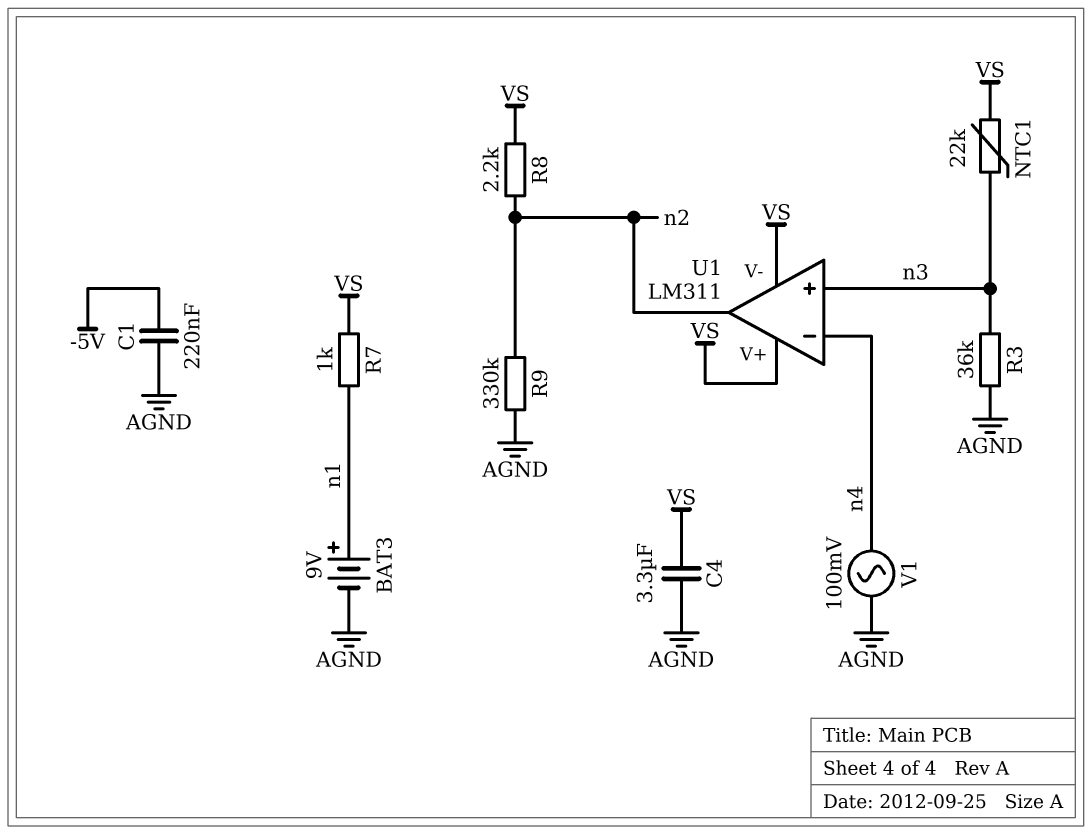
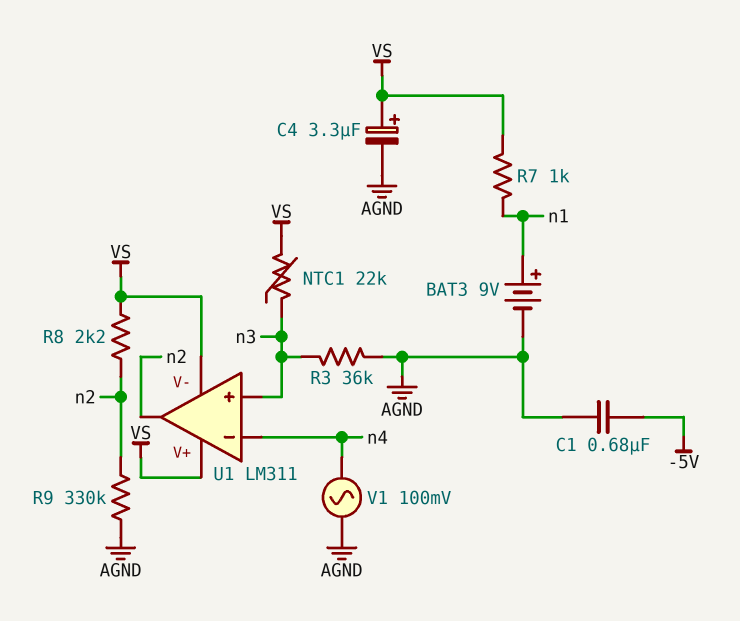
C1: 220nF (-5V, AGND) -> 680nF (-5V, AGND)
C4: 3.3uF (AGND, VS) -> 3.3uF (plus VS, minus AGND)

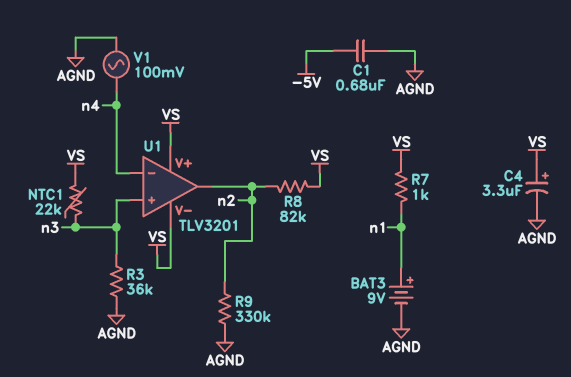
R8: 2.2k (VS, n2) -> 82k (VS, n2)
U1: LM311 -> TLV3201

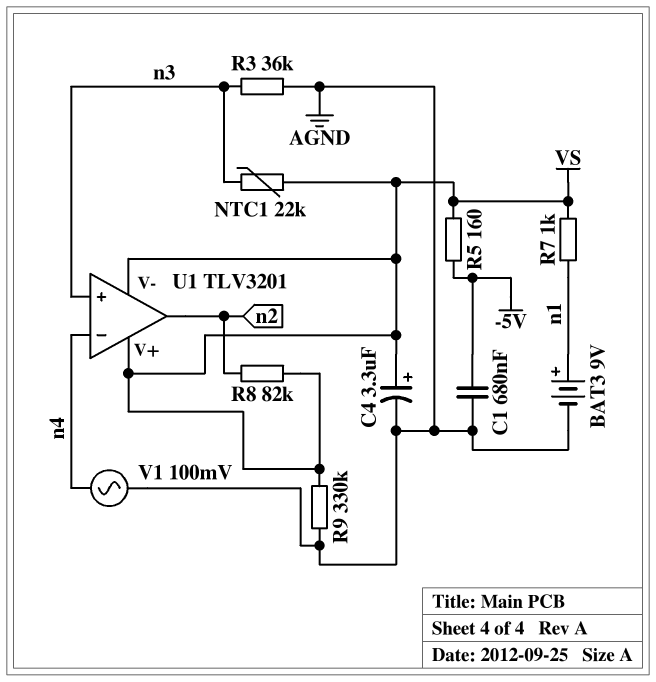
R5: none -> 160 (-5V, VS)
R9: 330k (AGND, n2) -> 330k (AGND, VS)

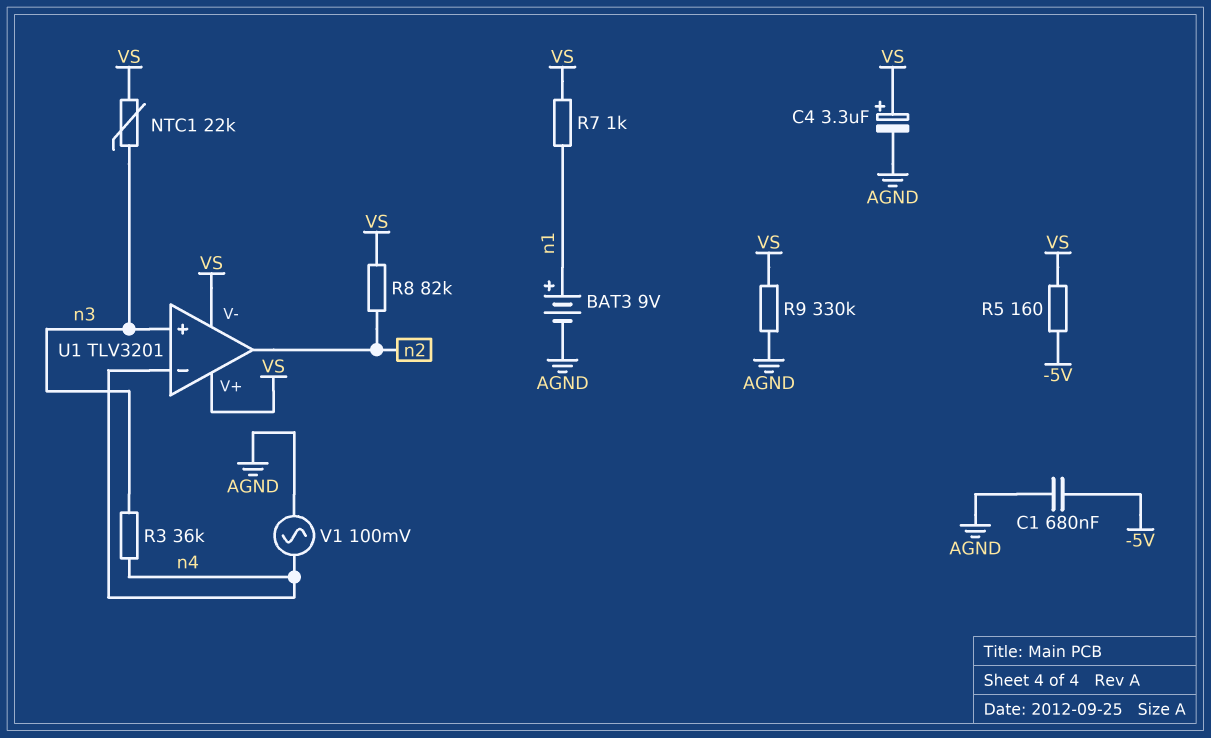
R3: 36k (AGND, n3) -> 36k (n3, n4)

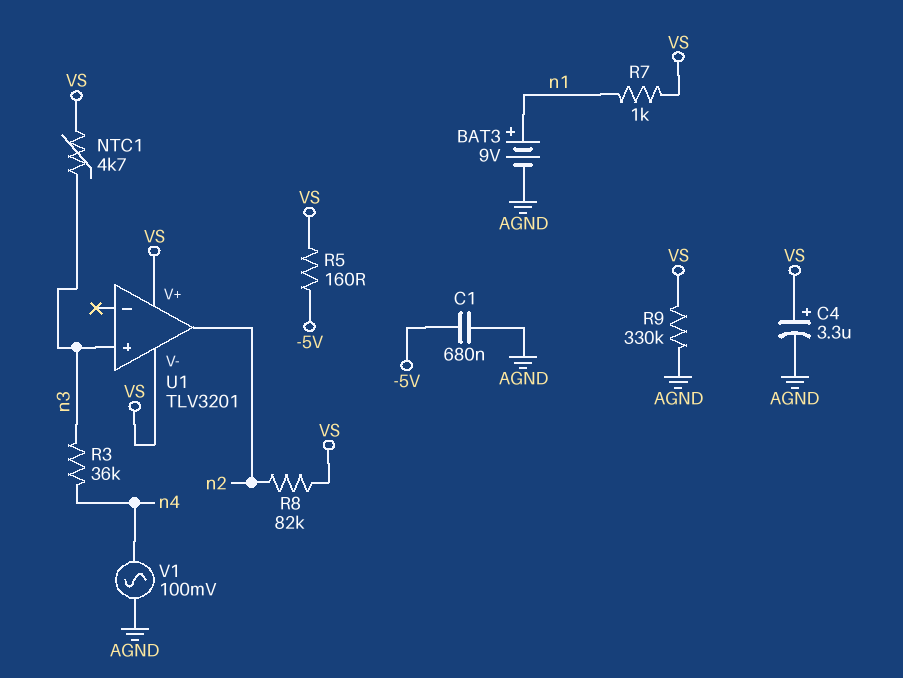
NTC1: 22k (VS, n3) -> 4.7k (VS, n3)
U1 pin in-: n4 -> none

